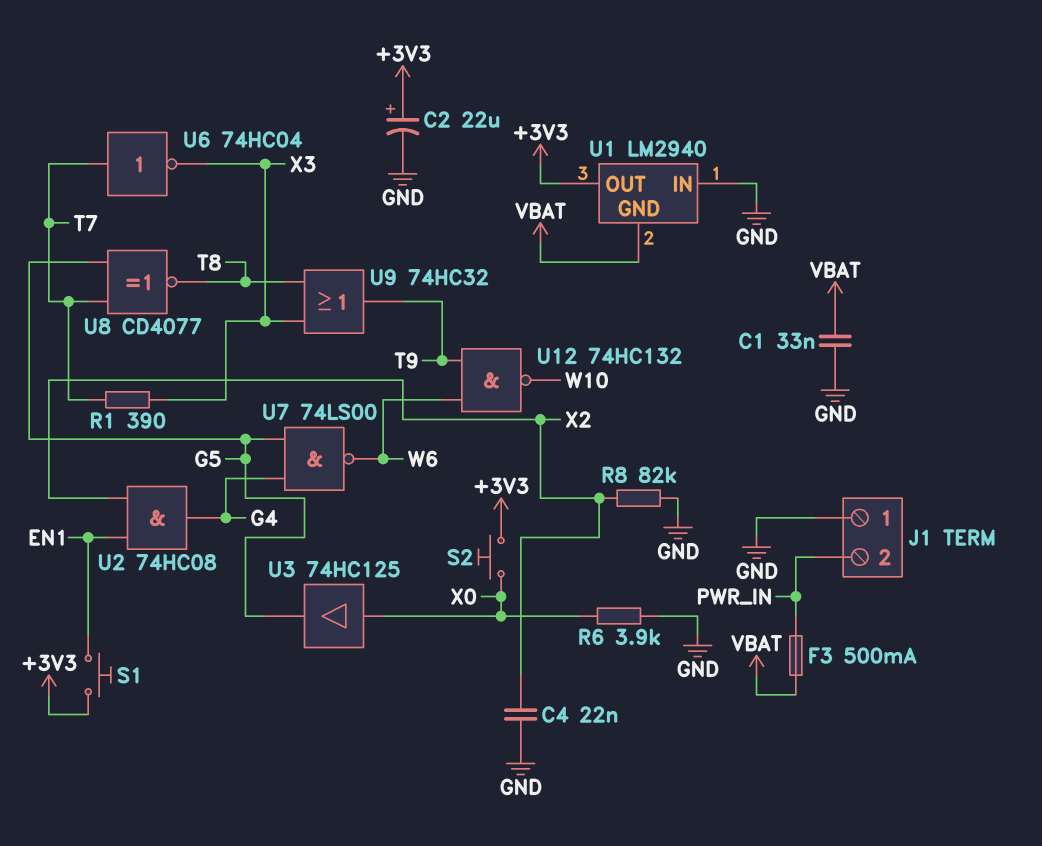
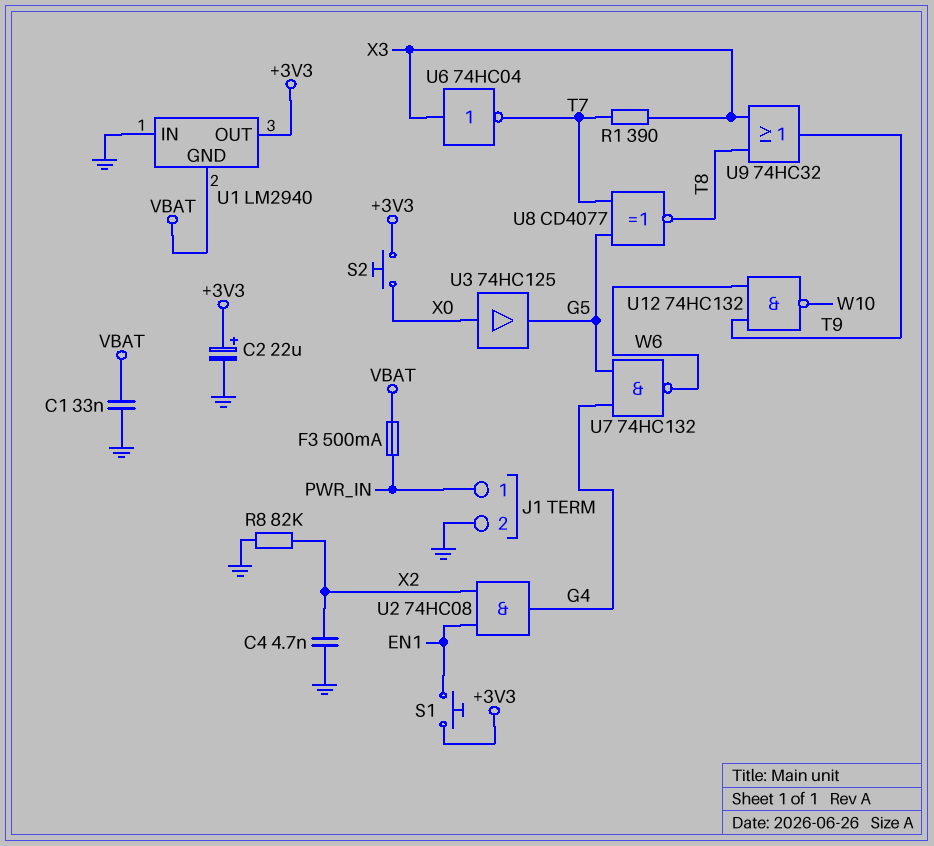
C4: 22nF (GND, X2) -> 4.7nF (GND, X2)
J1 pin 1: GND -> PWR_IN
J1 pin 2: PWR_IN -> GND
R6: 3.9k (GND, X0) -> none
U6: NOT 74HC04 (in T7, out X3) -> NOT 74HC04 (in X3, out T7)
U7: NAND 74LS00 (in G4, in G5, out W6) -> NAND 74HC132 (in G4, in G5, out W6)

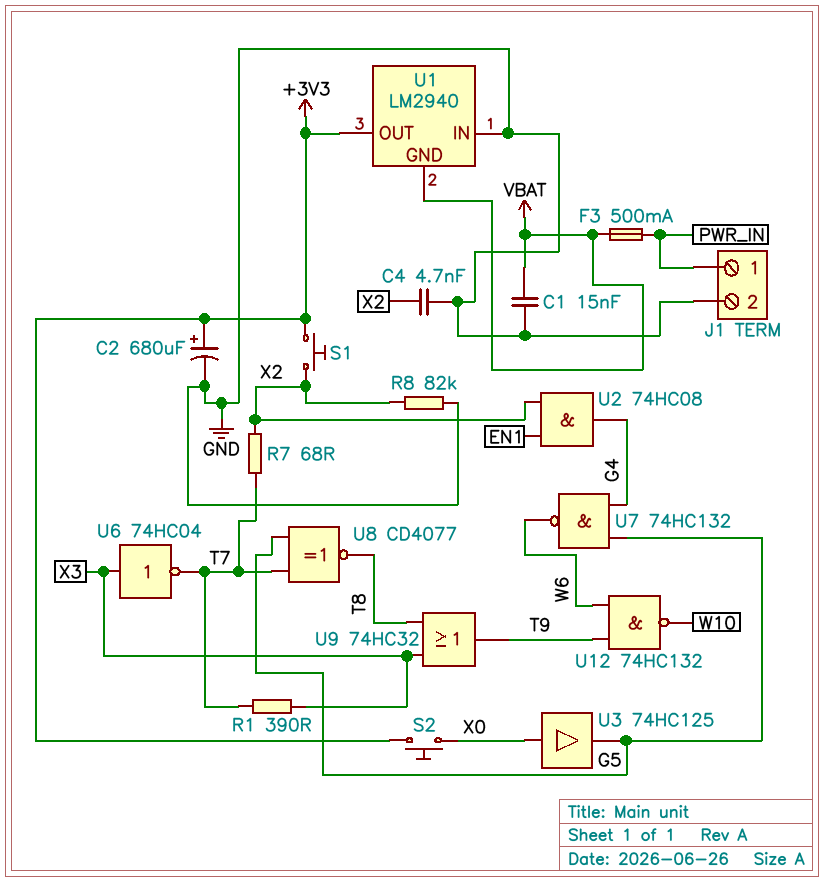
C1: 33nF (GND, VBAT) -> 15nF (GND, VBAT)
C2: 22uF (plus +3V3, minus GND) -> 680uF (plus +3V3, minus GND)
R7: none -> 68 (T7, X2)
S1: button (+3V3, EN1) -> button (+3V3, X2)

